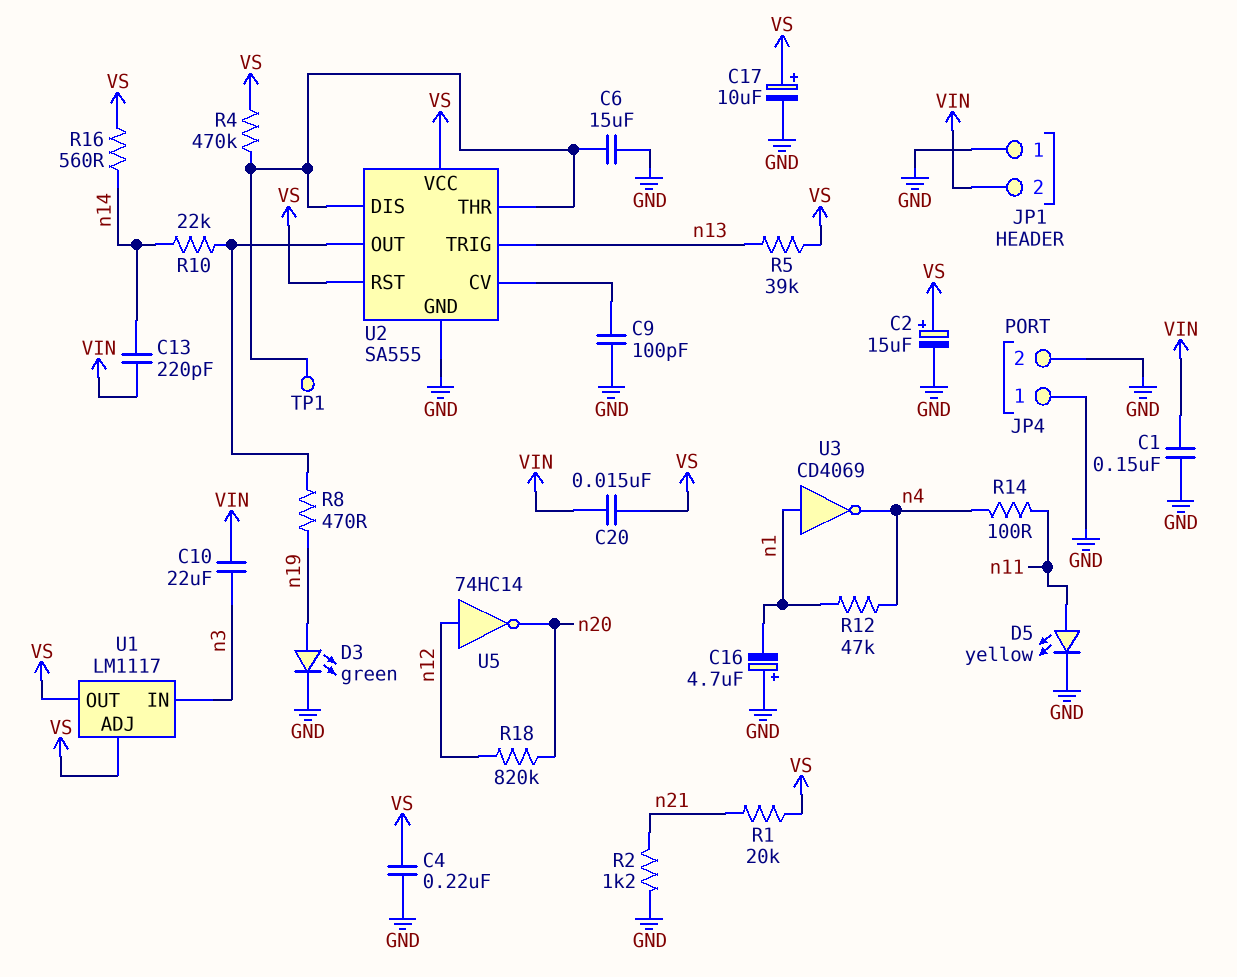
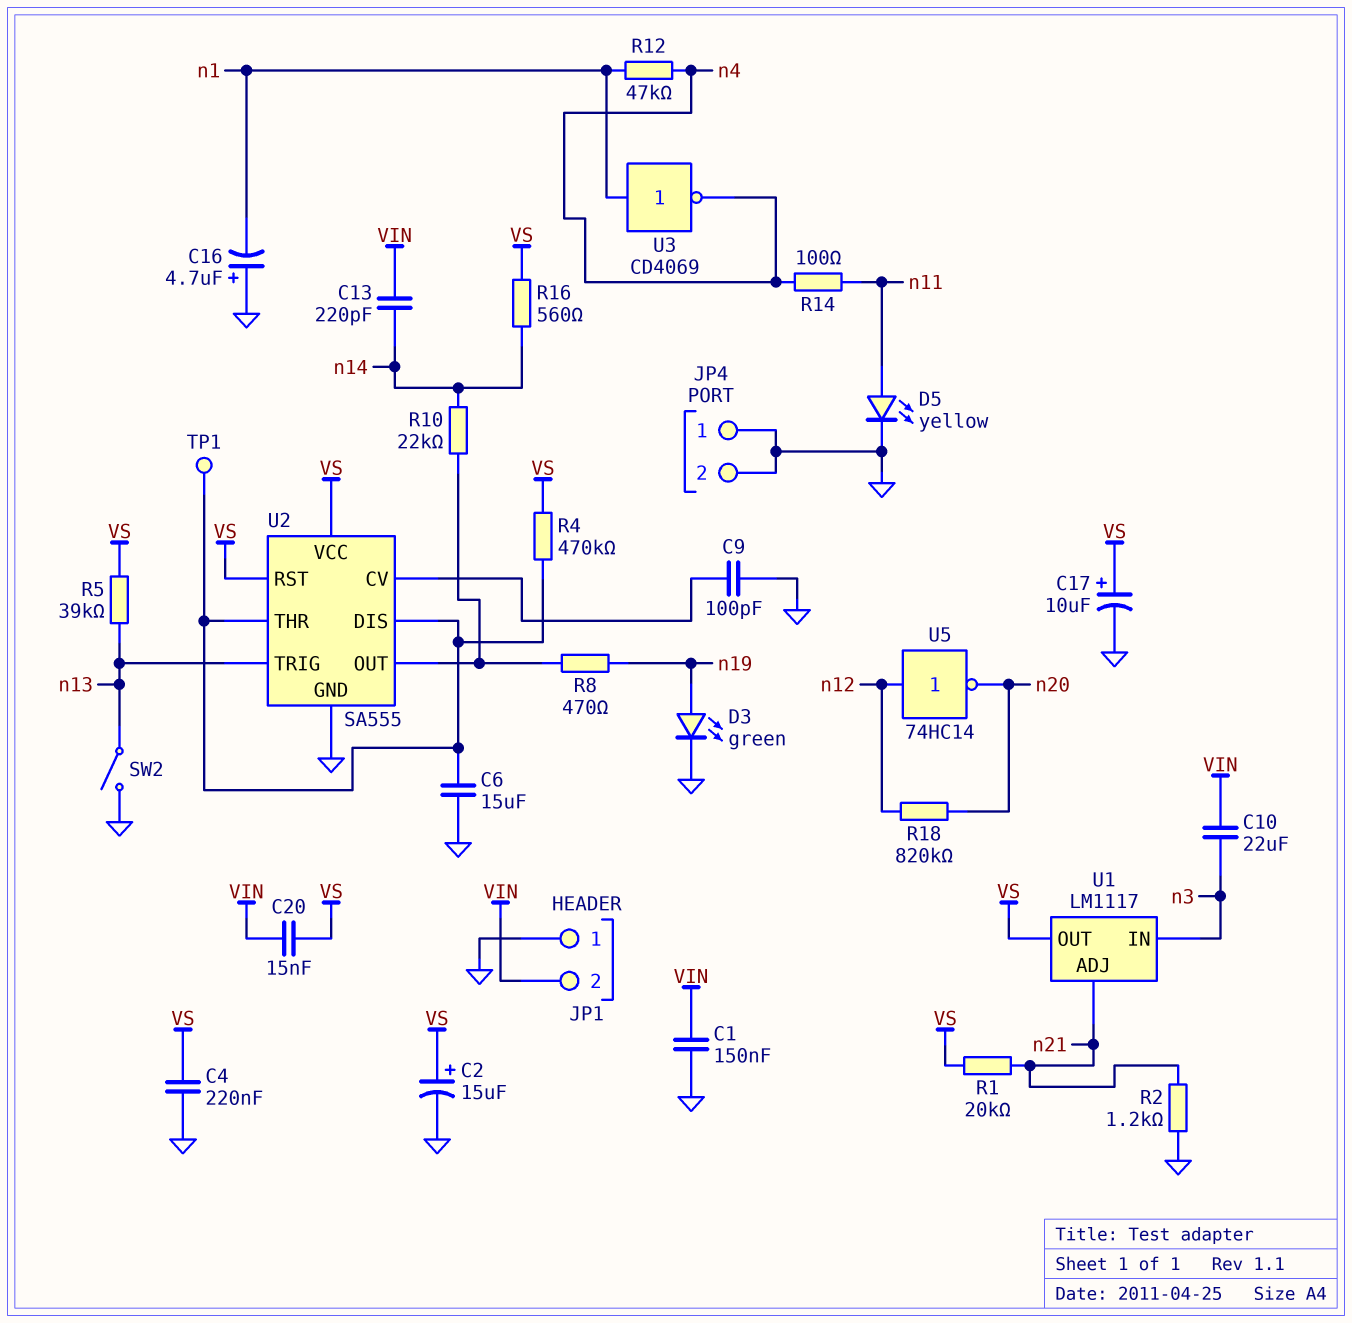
SW2: none -> switch (GND, n13)
U1 pin ADJ: VS -> n21

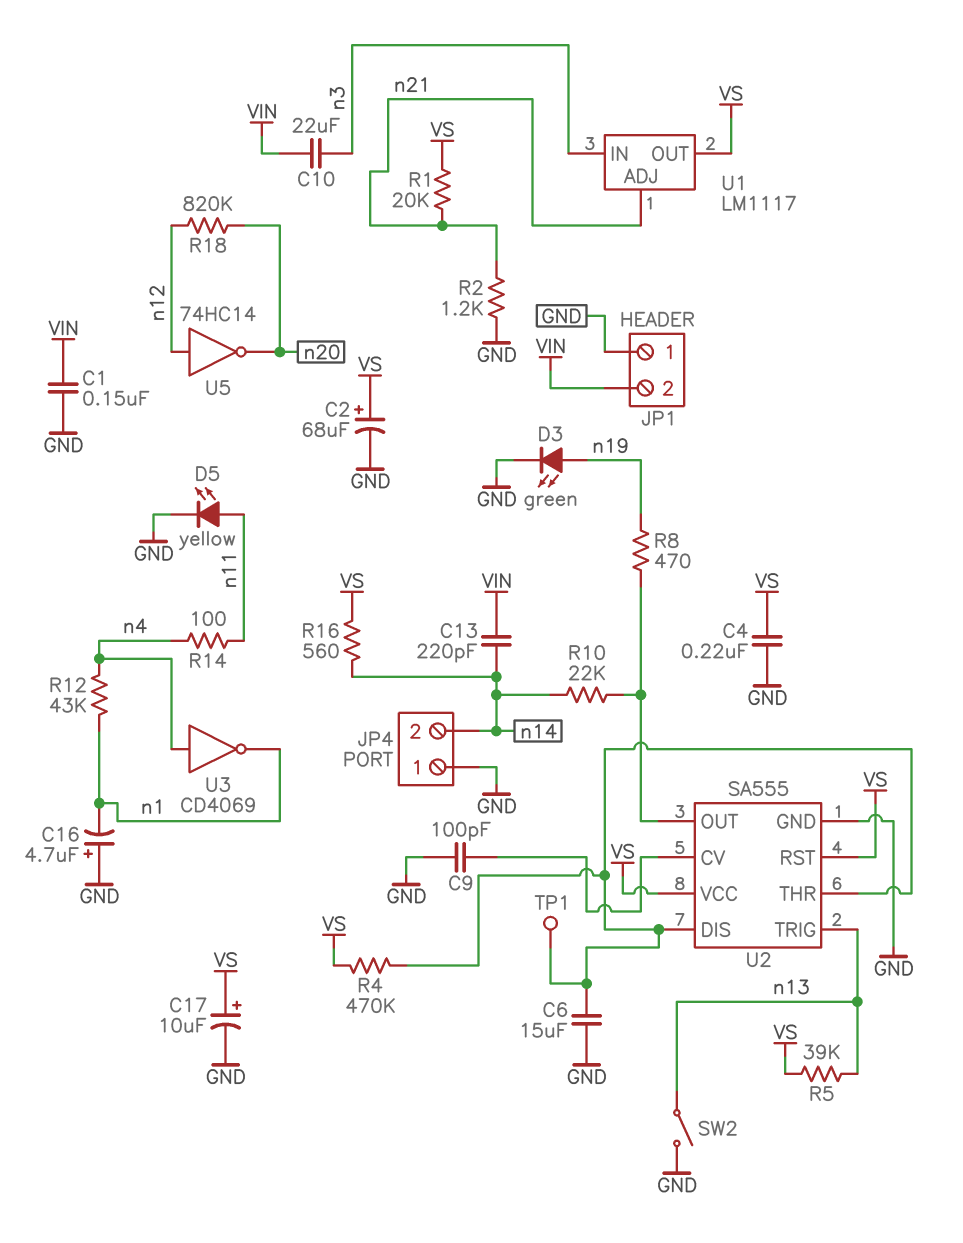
C2: 15uF (plus VS, minus GND) -> 68uF (plus VS, minus GND)
C20: 15nF (VIN, VS) -> none
JP4 pin 2: GND -> n14
R12: 47k (n1, n4) -> 43k (n1, n4)
U3: NOT CD4069 (in n1, out n4) -> NOT CD4069 (in n4, out n1)

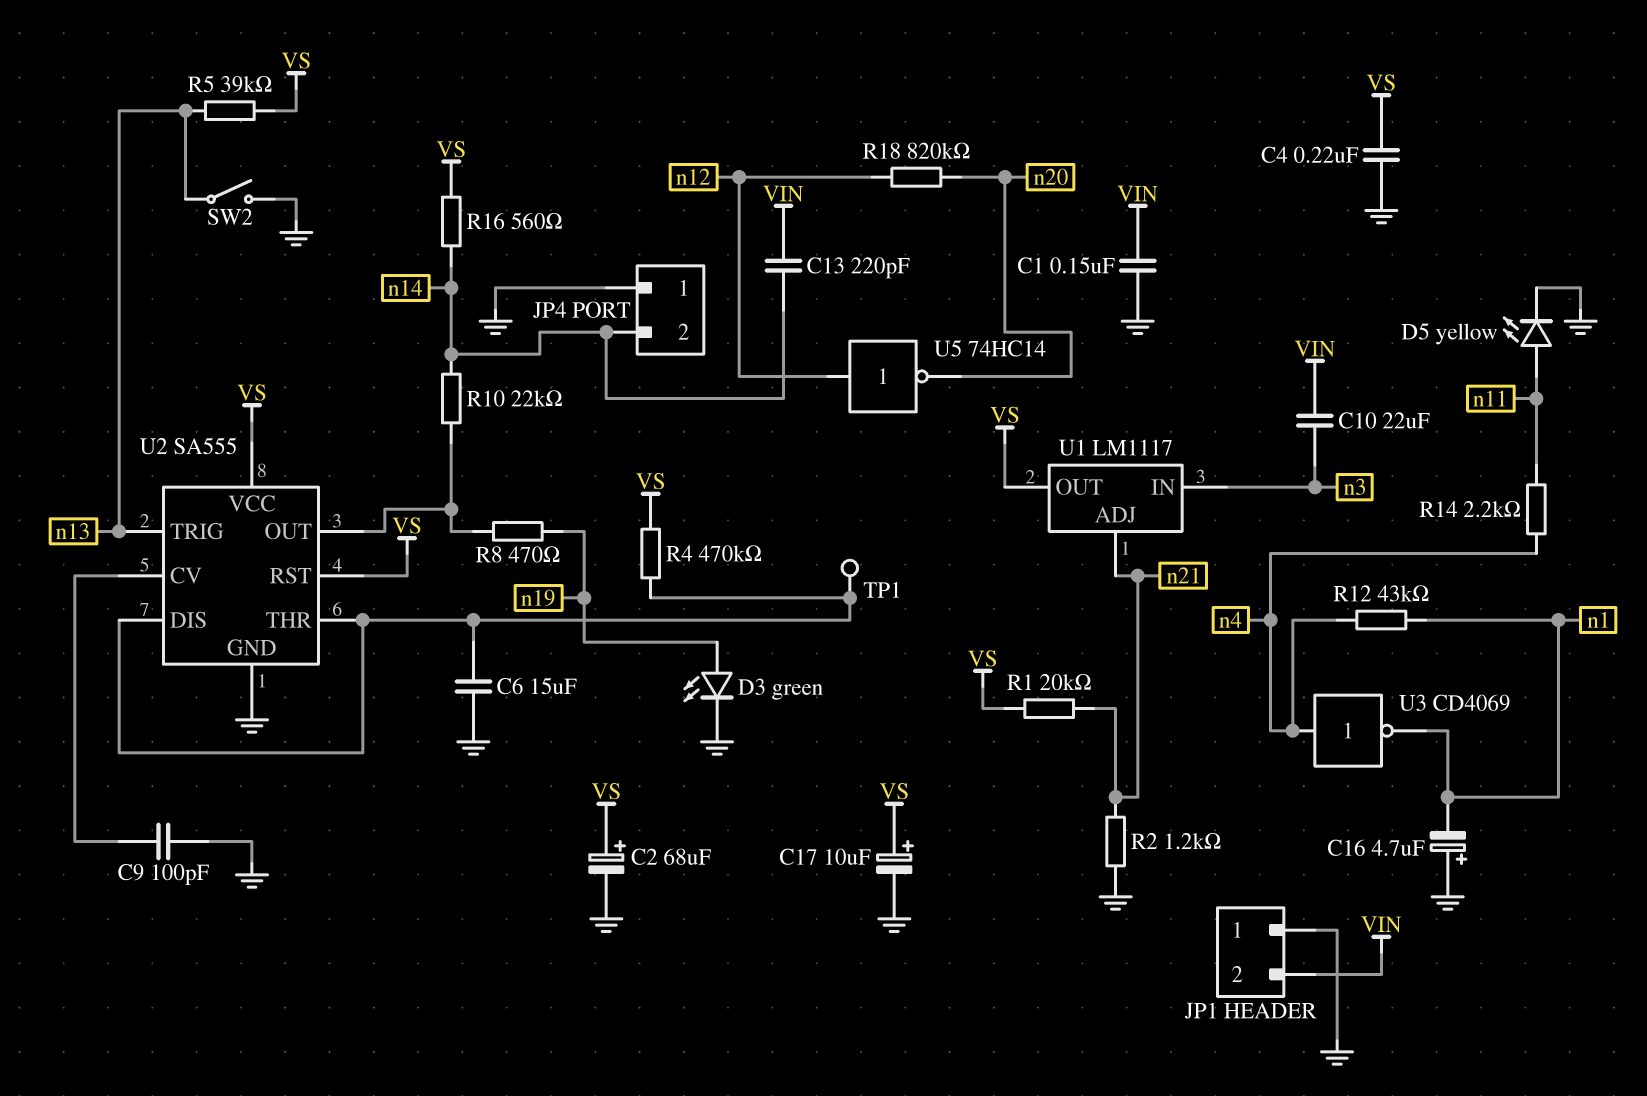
R14: 100 (n4, n11) -> 2.2k (n4, n11)

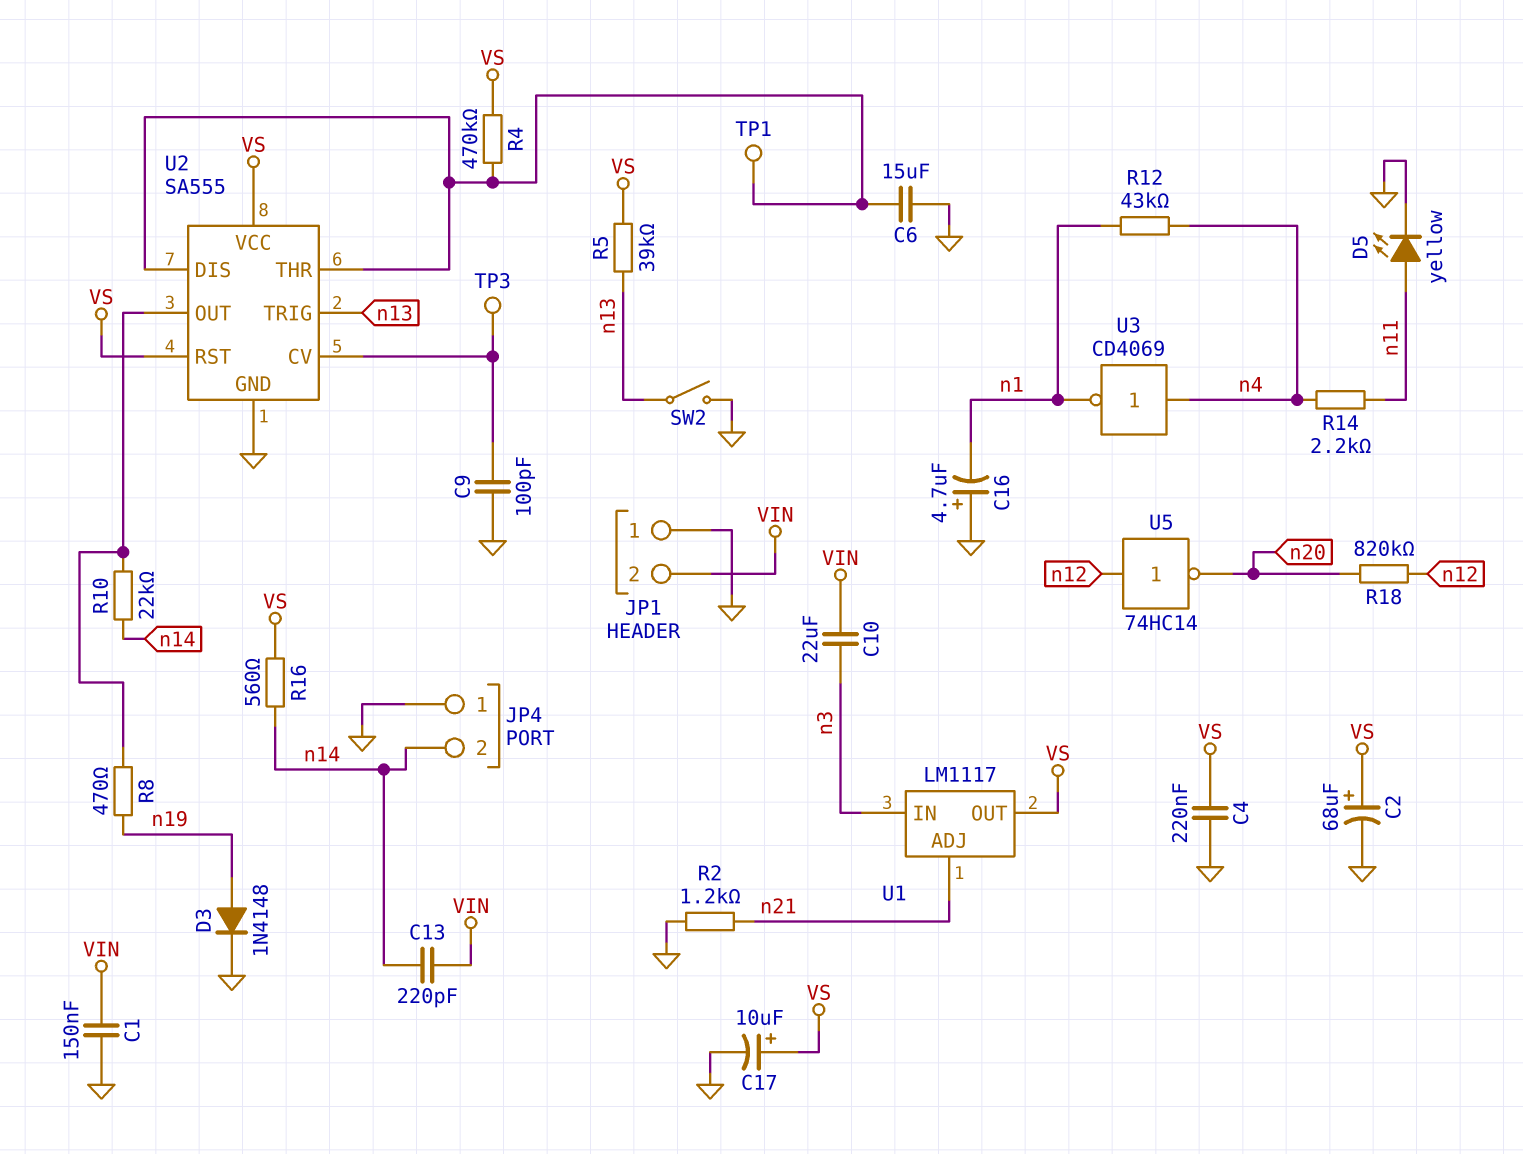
D3: LED green (A n19, K GND) -> diode 1N4148 (A n19, K GND)
R1: 20k (VS, n21) -> none
TP3: none -> test point (U2/CV)

